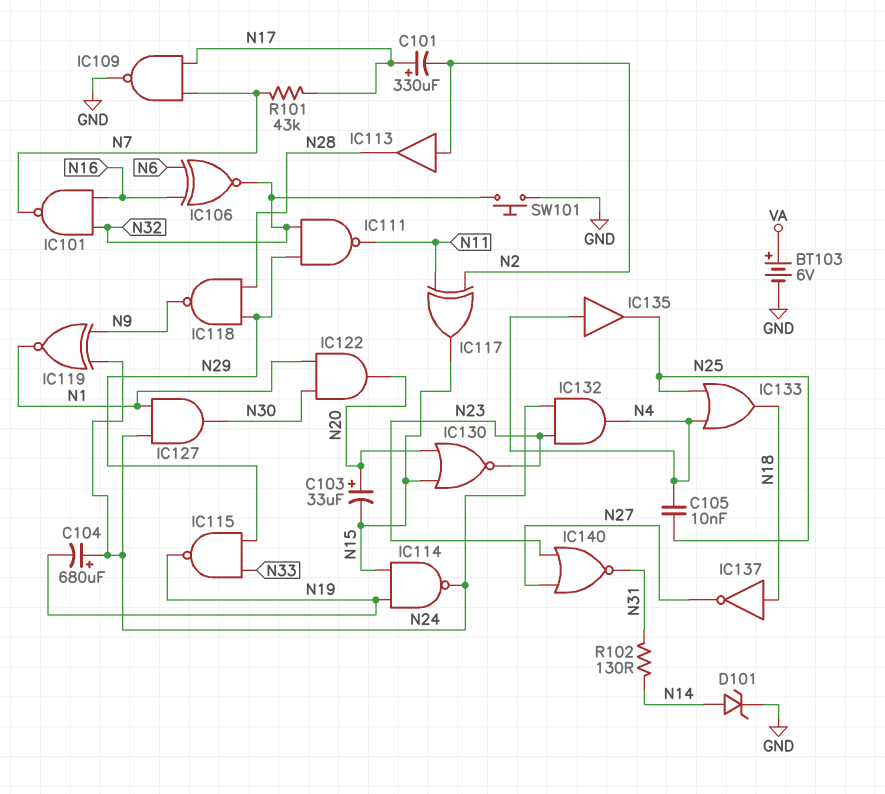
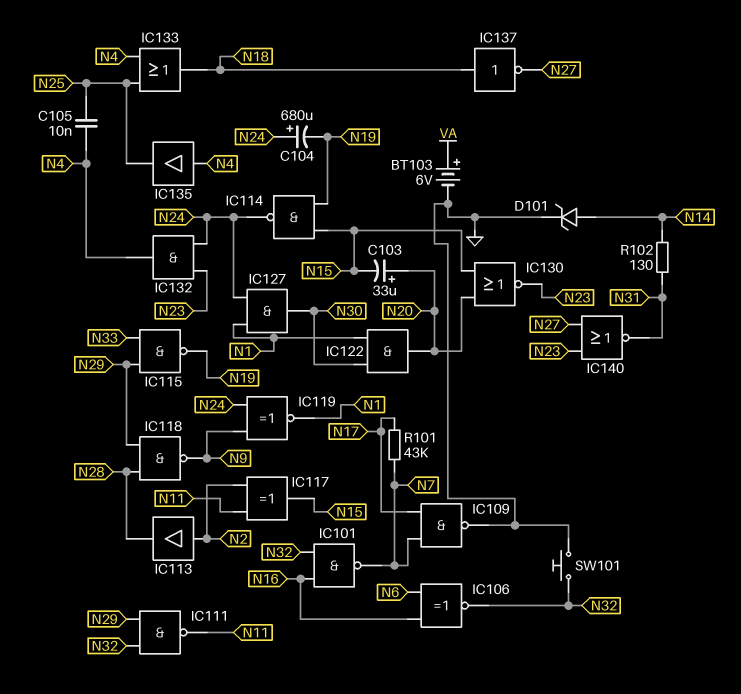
C101: 330uF (plus N17, minus N2) -> none

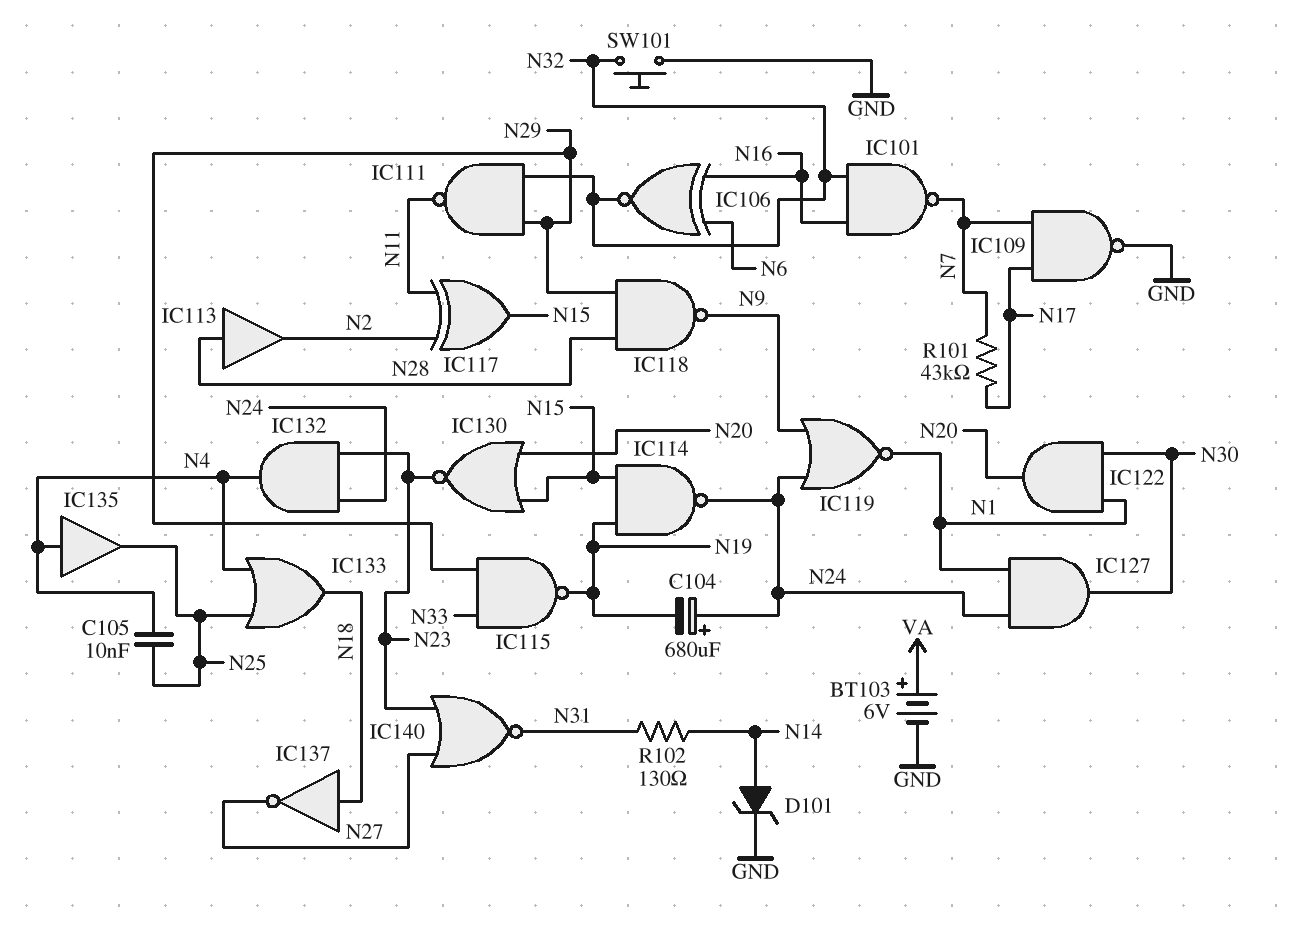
C103: 33uF (plus N20, minus N15) -> none
IC113: buffer (in N2, out N28) -> buffer (in N28, out N2)
IC119: XNOR (in N9, in N24, out N1) -> NOR (in N9, in N24, out N1)

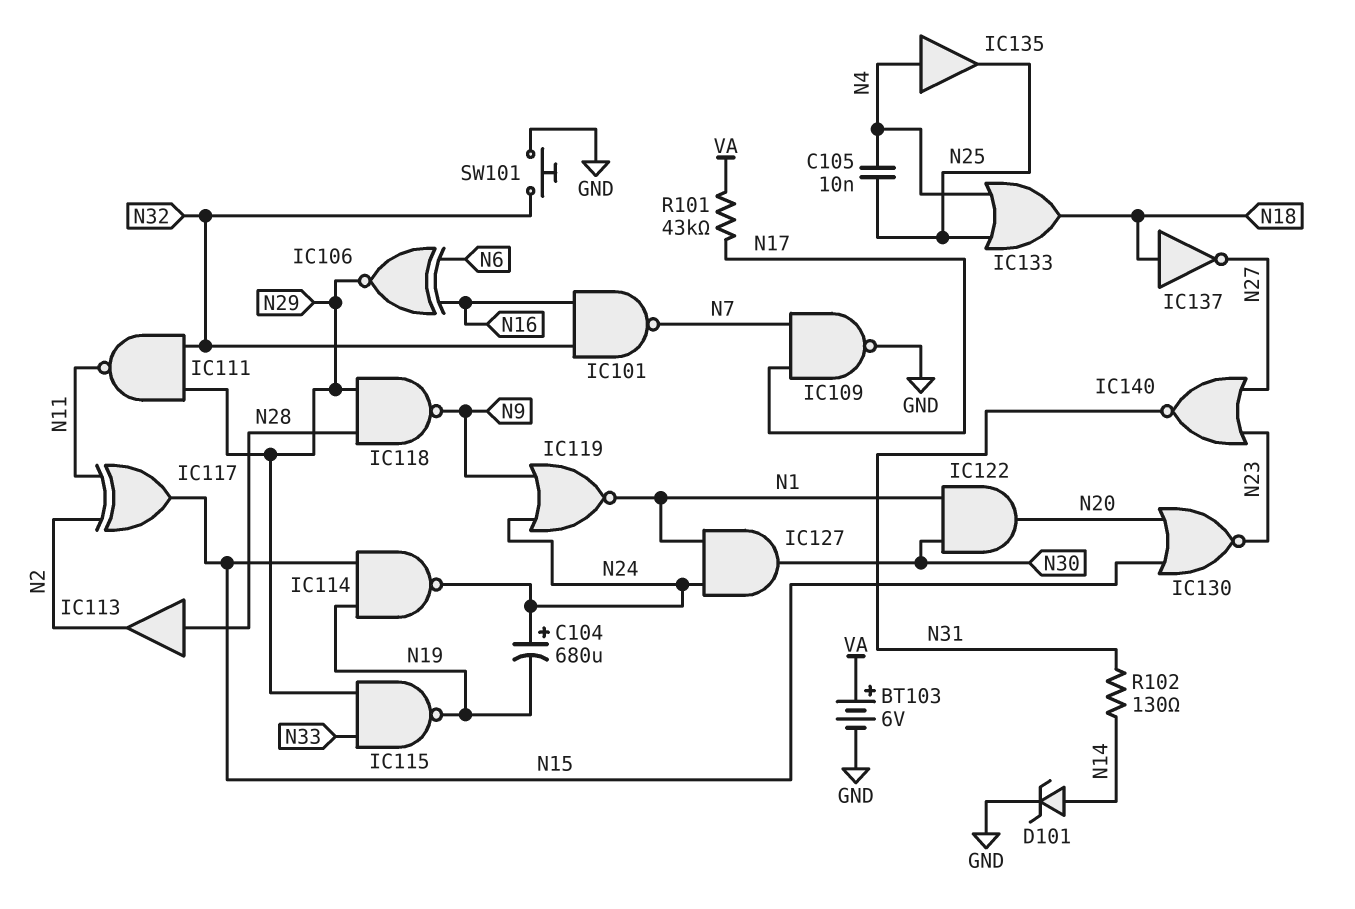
IC106: XNOR (in N6, in N16, out N32) -> XNOR (in N6, in N16, out N29)
IC132: AND (in N23, in N24, out N4) -> none
R101: 43k (N7, N17) -> 43k (N17, VA)

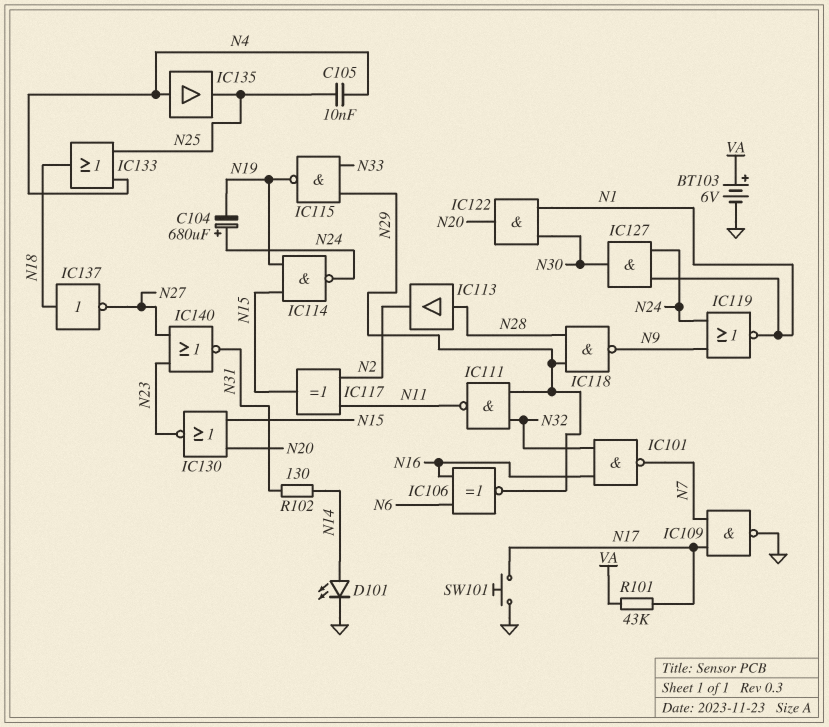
D101: zener (A N14, K GND) -> LED (A N14, K GND)
SW101: button (GND, N32) -> button (GND, N17)

